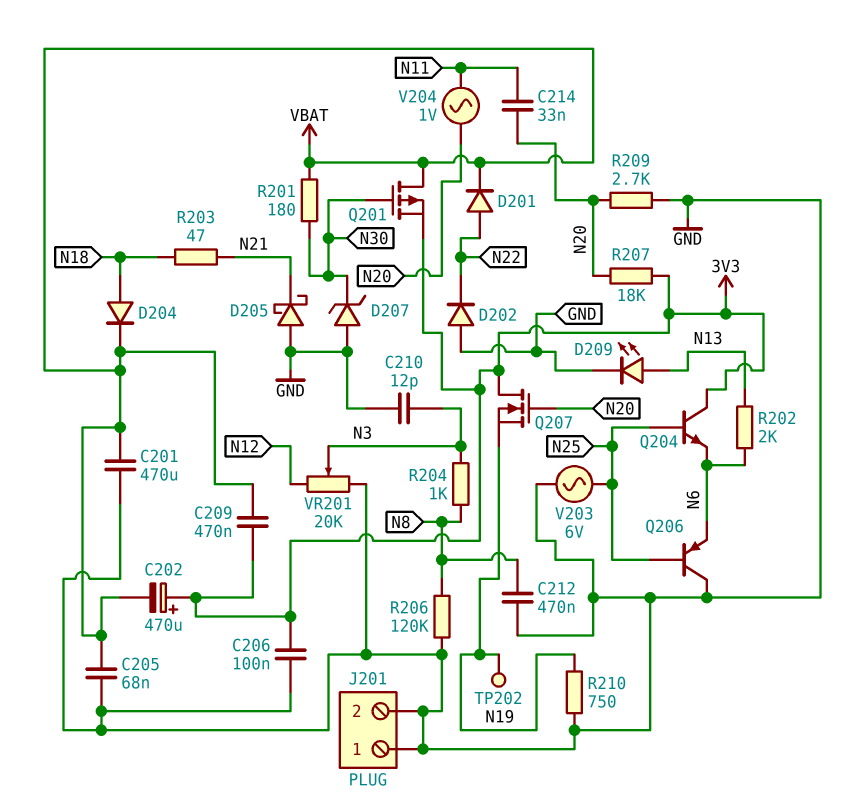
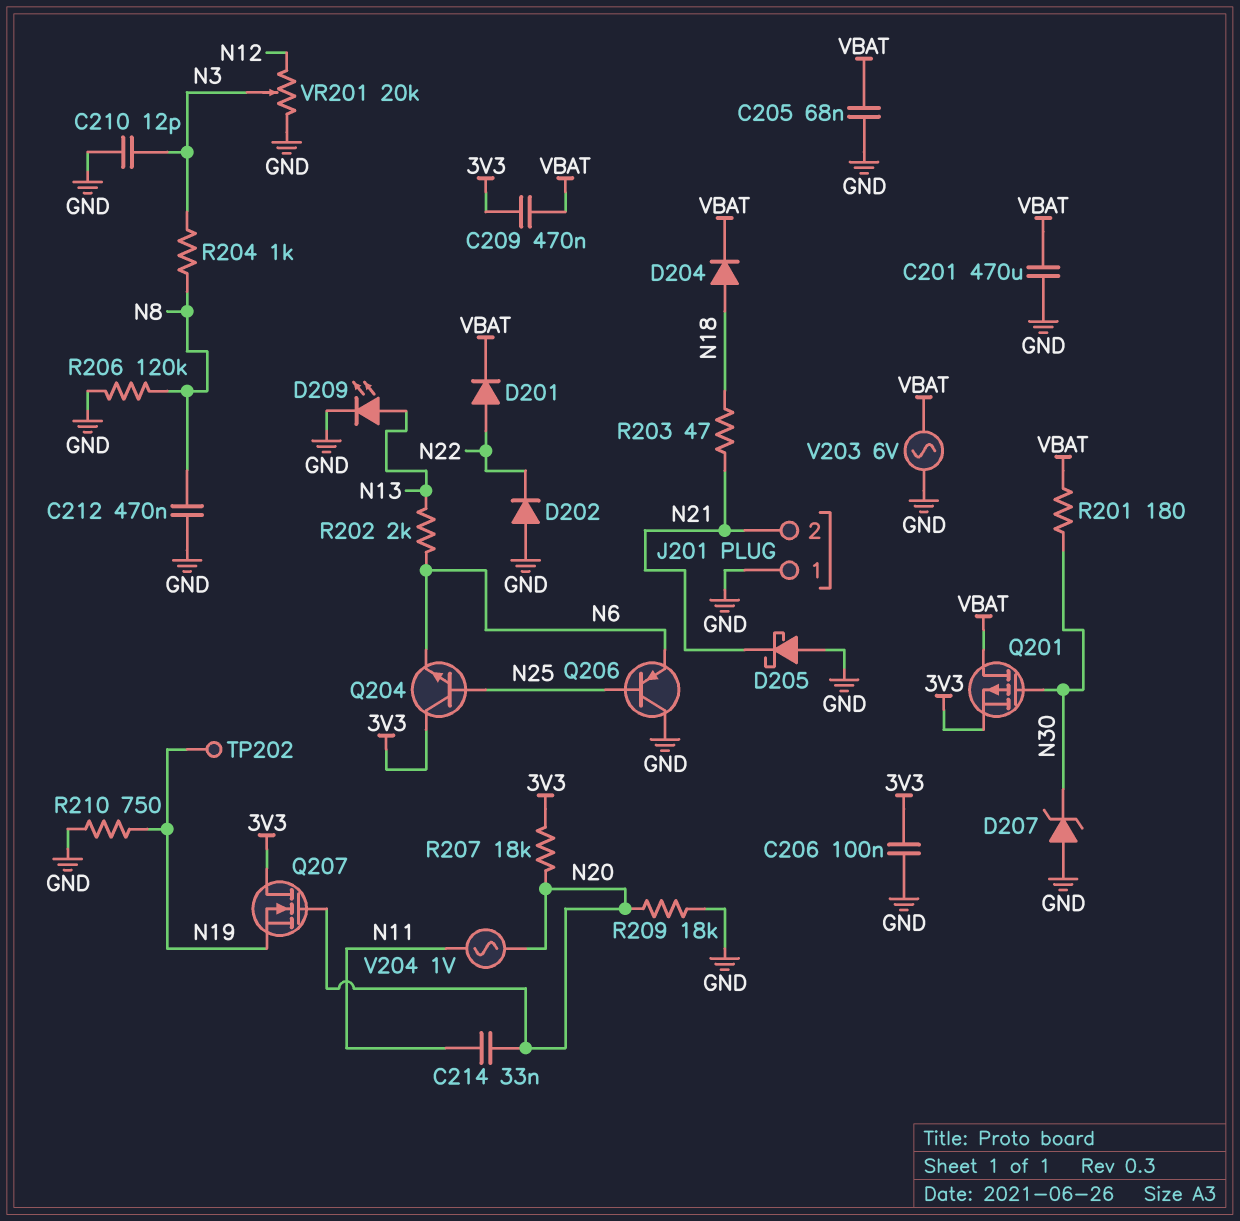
C202: 470uF (plus 3V3, minus VBAT) -> none
J201 pin 2: GND -> N21
R209: 2.7k (GND, N20) -> 18k (GND, N20)
V203: AC 6V (GND, N25) -> AC 6V (GND, VBAT)

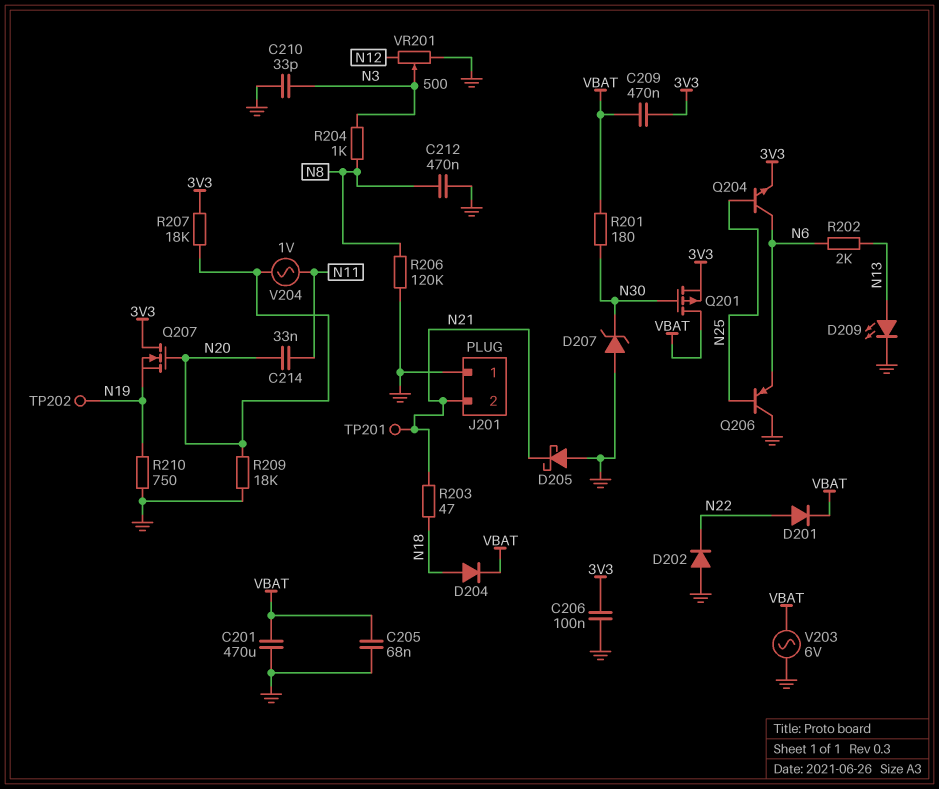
C210: 12pF (GND, N3) -> 33pF (GND, N3)
Q204: NPN (B N25, C 3V3, E N6) -> NPN (B N25, C N6, E 3V3)
TP201: none -> test point (N21)
VR201: 20k (GND, N12, wiper N3) -> 500 (GND, N12, wiper N3)

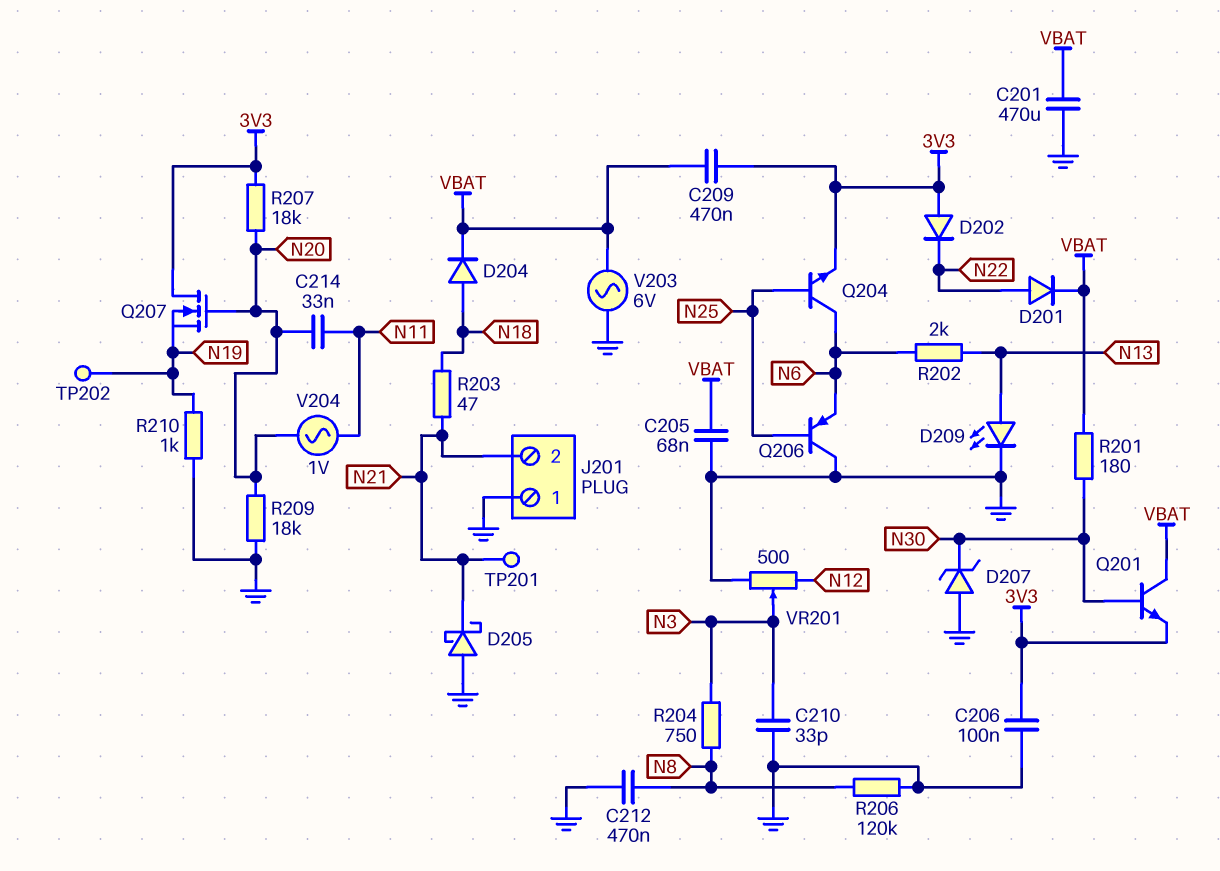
D202: diode (A GND, K N22) -> diode (A 3V3, K N22)
Q201: PMOS (G N30, D VBAT, S 3V3) -> NPN (B N30, C VBAT, E 3V3)
R204: 1k (N3, N8) -> 750 (N3, N8)
R210: 750 (GND, N19) -> 1k (GND, N19)

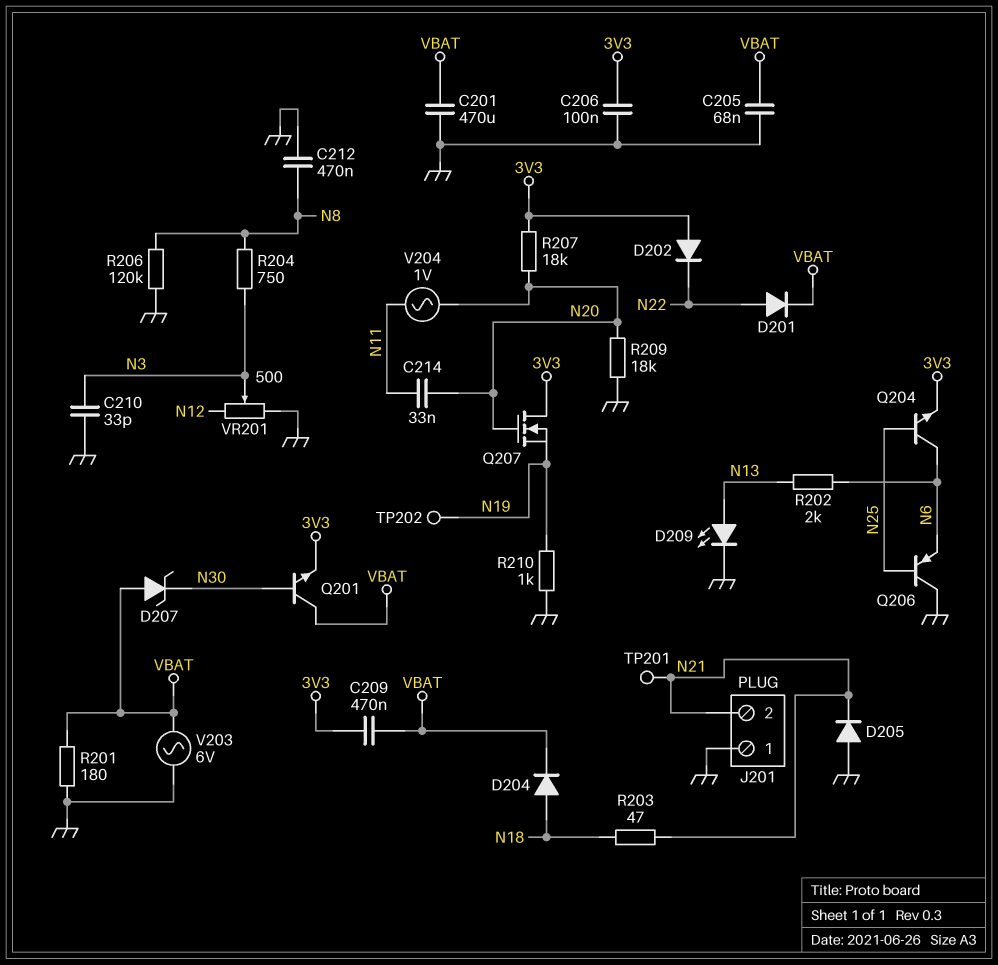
D205: schottky (A GND, K N21) -> diode (A GND, K N21)
D207: zener (A GND, K N30) -> zener (A VBAT, K N30)
R201: 180 (N30, VBAT) -> 180 (GND, VBAT)

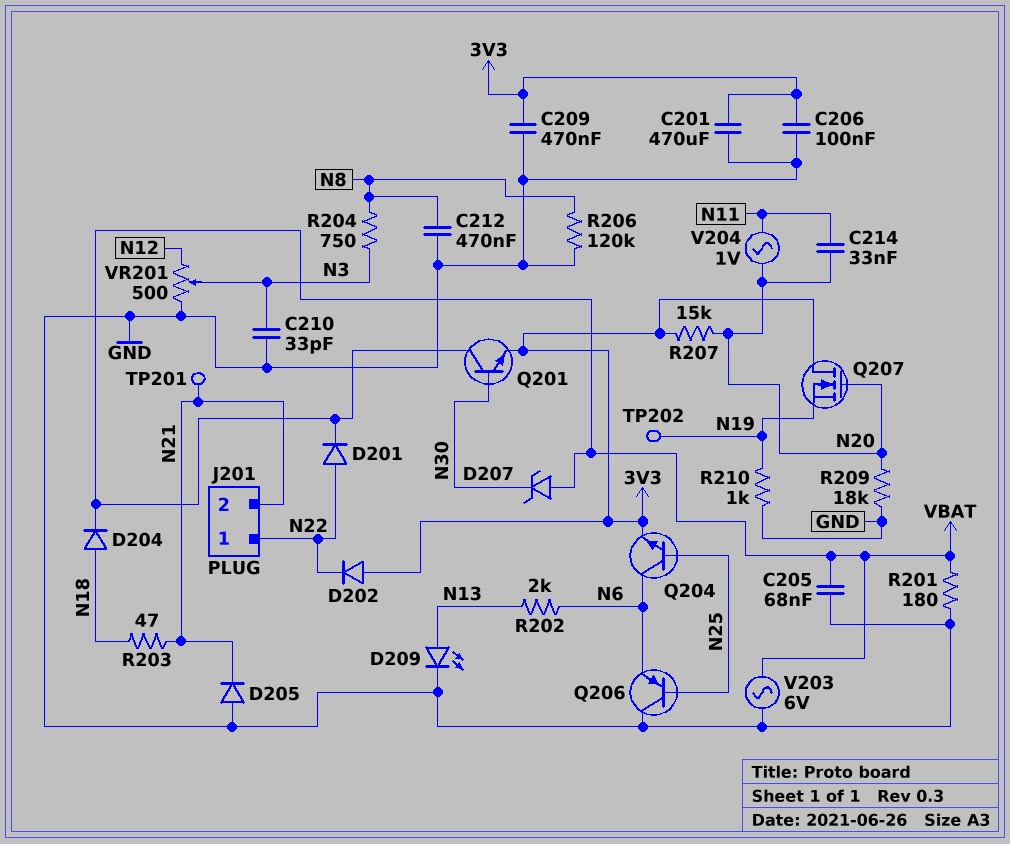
C201: 470uF (GND, VBAT) -> 470uF (3V3, GND)
C209: 470nF (3V3, VBAT) -> 470nF (3V3, GND)
J201 pin 1: GND -> N22
R207: 18k (3V3, N20) -> 15k (3V3, N20)

